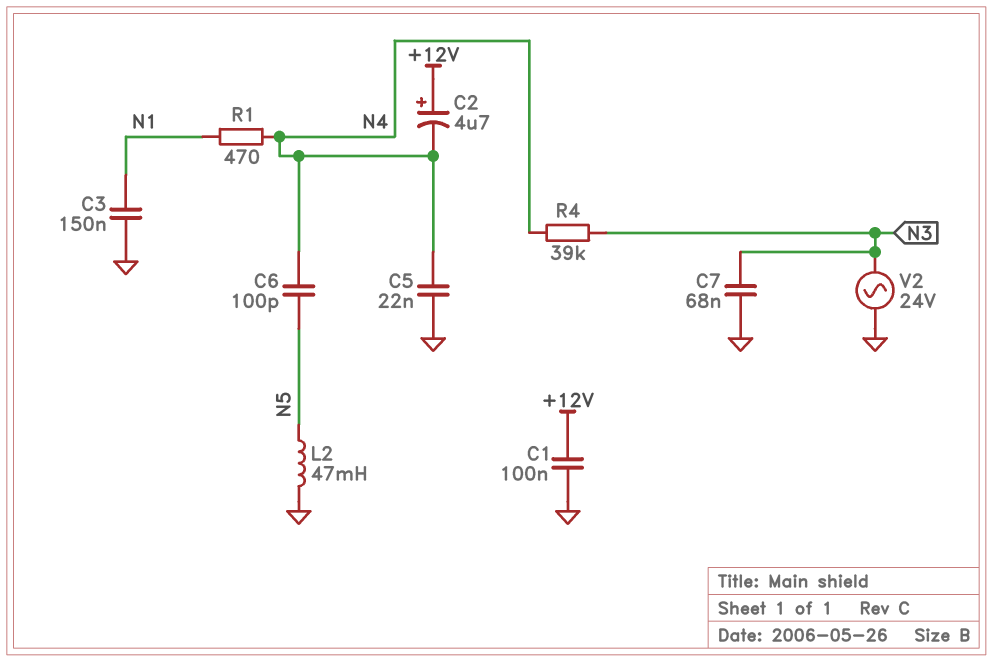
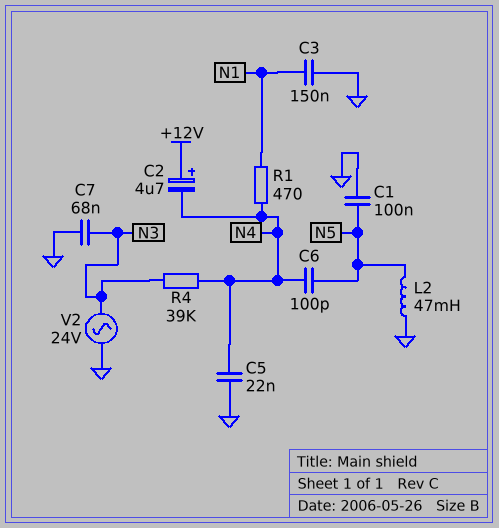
C1: 100nF (+12V, GND) -> 100nF (GND, N5)

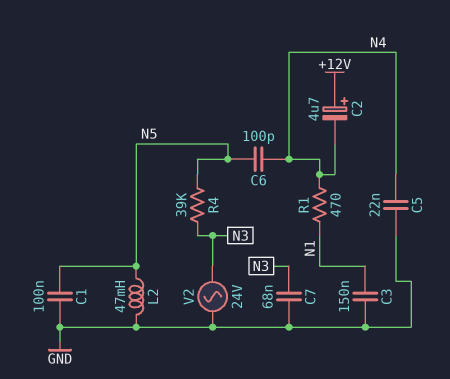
R4: 39k (N3, N4) -> 39k (N3, N5)

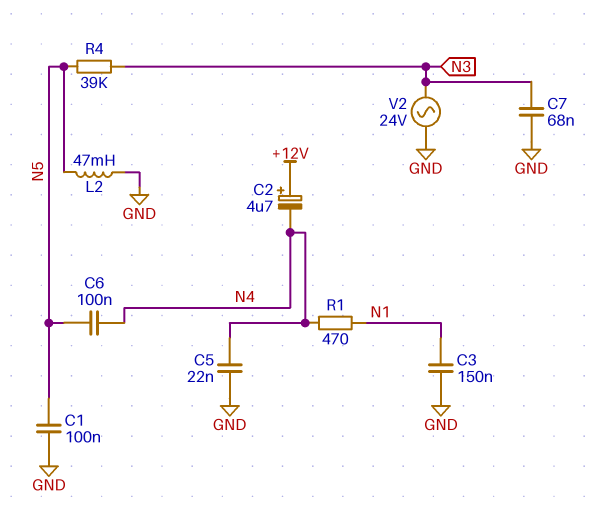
C6: 100pF (N4, N5) -> 100nF (N4, N5)

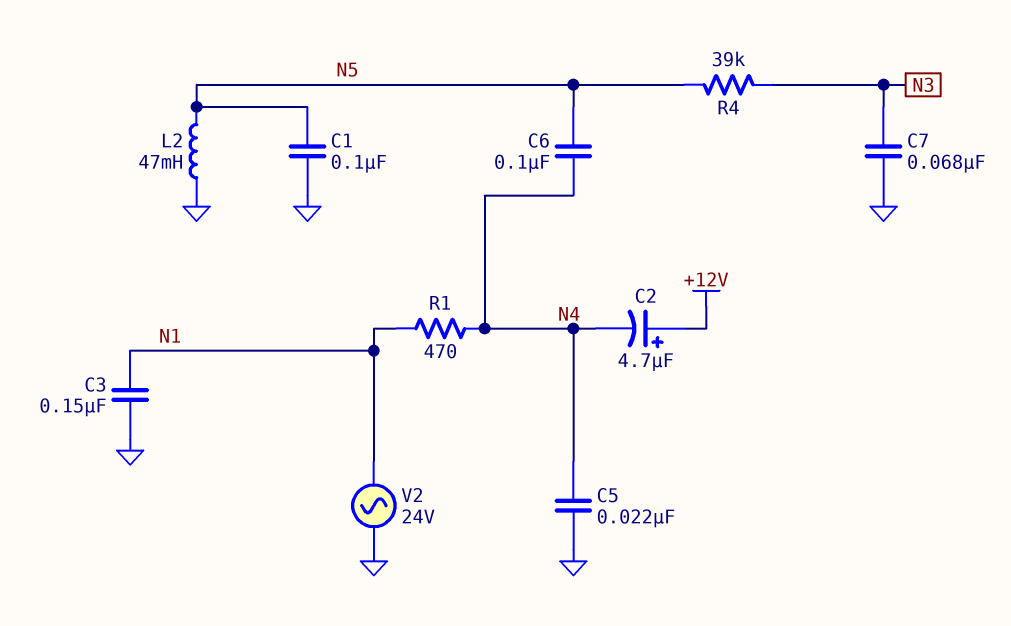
V2: AC 24V (GND, N3) -> AC 24V (GND, N1)

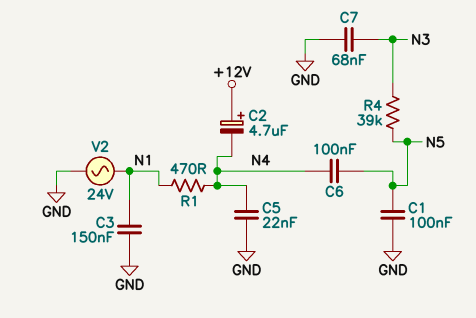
L2: 47mH (GND, N5) -> none

